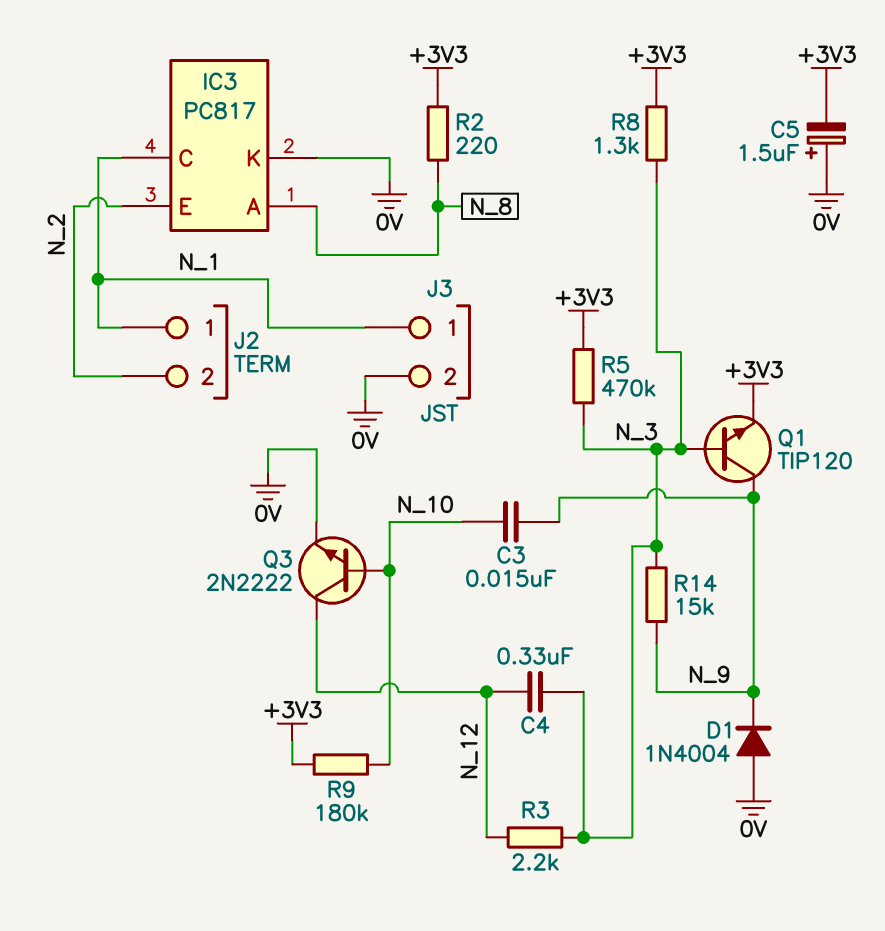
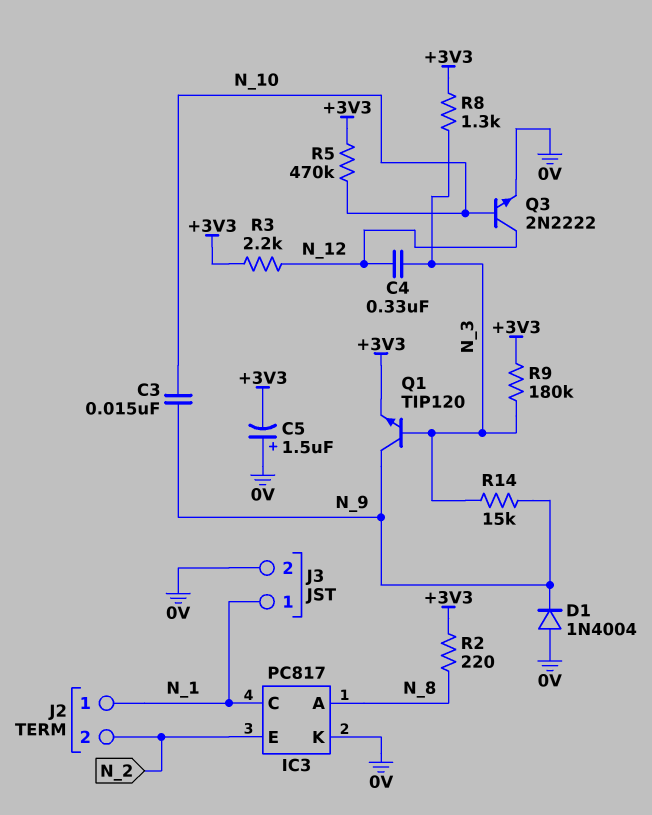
R3: 2.2k (N_3, N_12) -> 2.2k (+3V3, N_12)
R5: 470k (+3V3, N_3) -> 470k (+3V3, N_10)
R9: 180k (+3V3, N_10) -> 180k (+3V3, N_3)

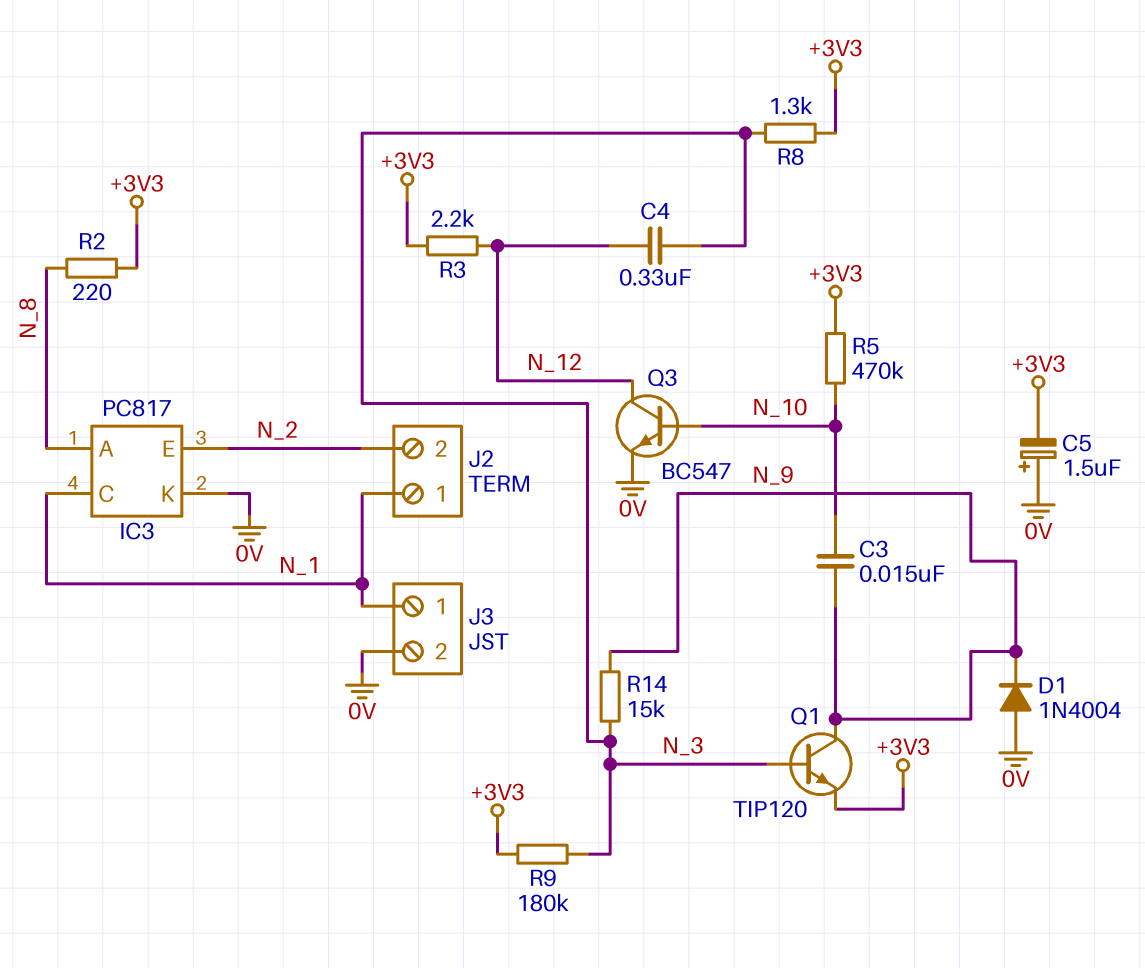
Q3: NPN 2N2222 (B N_10, C N_12, E 0V) -> NPN BC547 (B N_10, C N_12, E 0V)

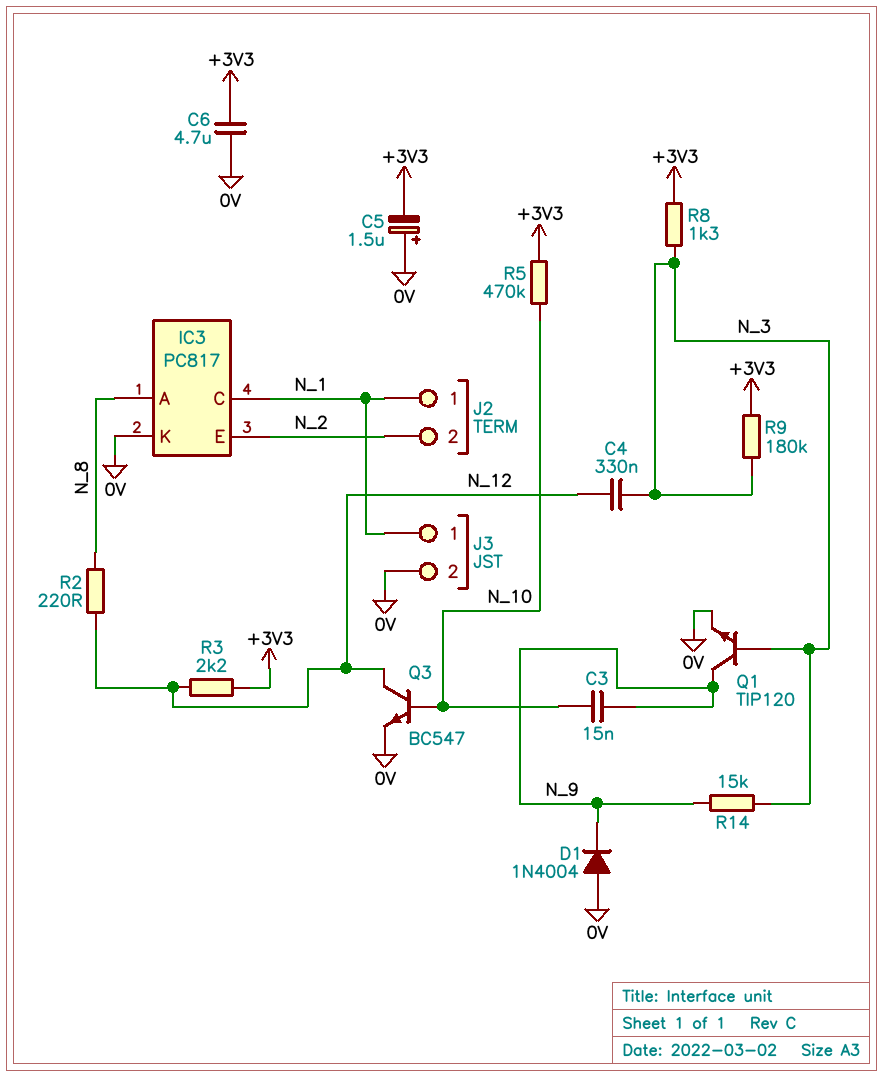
C6: none -> 4.7uF (+3V3, 0V)
Q1: NPN TIP120 (B N_3, C N_9, E +3V3) -> NPN TIP120 (B N_3, C N_9, E 0V)
R2: 220 (+3V3, N_8) -> 220 (N_8, N_12)

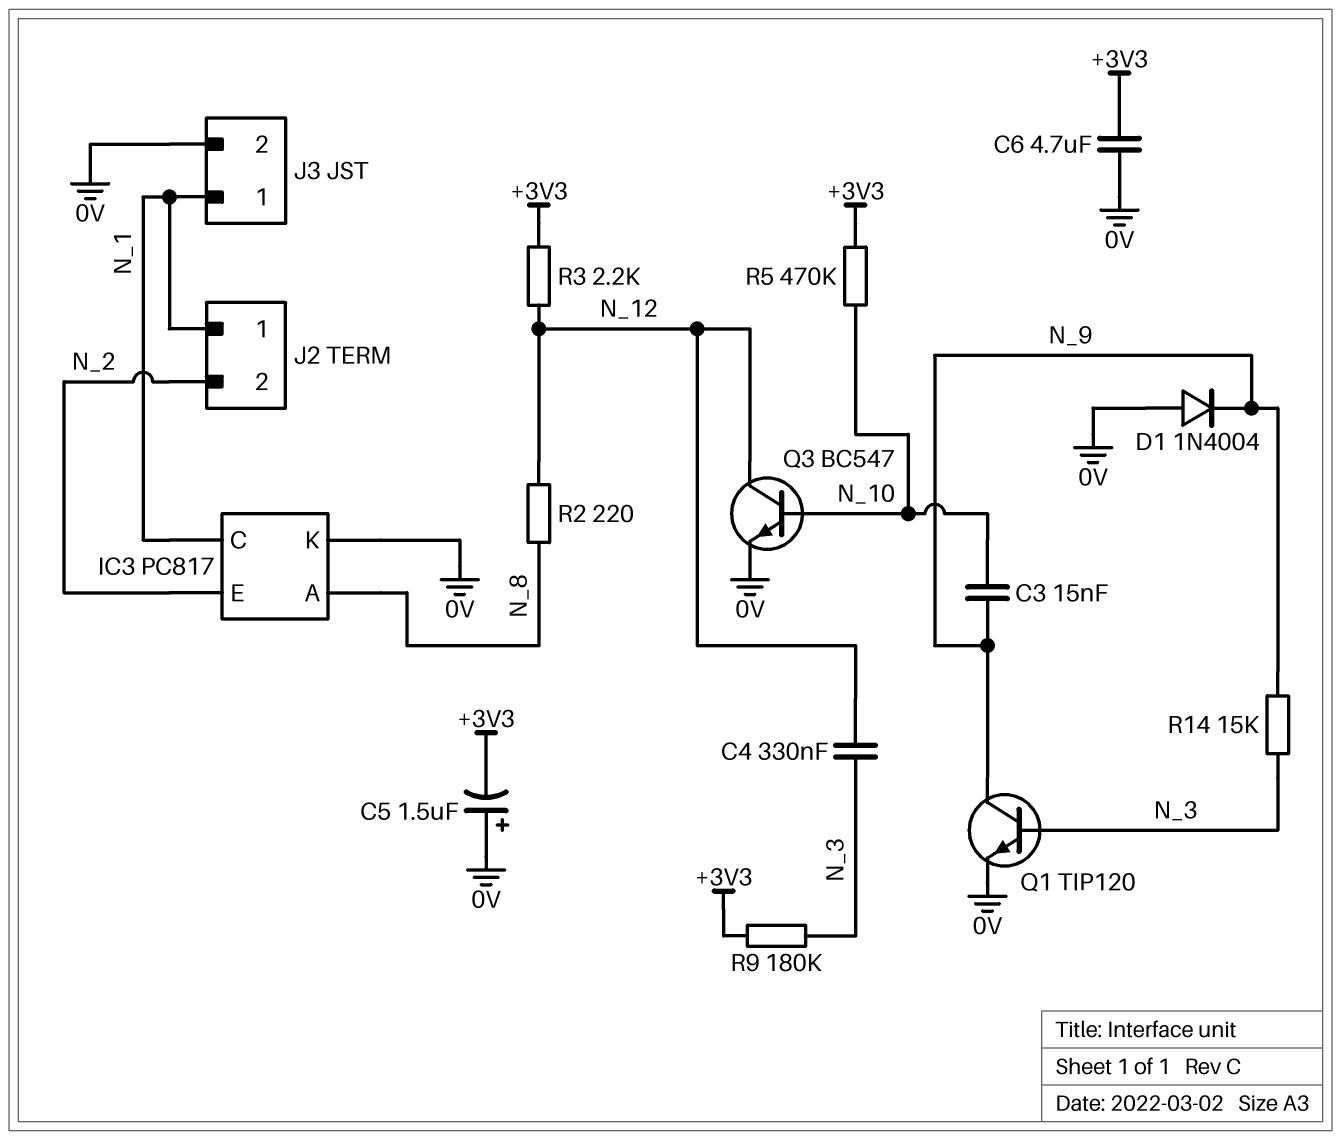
R8: 1.3k (+3V3, N_3) -> none

